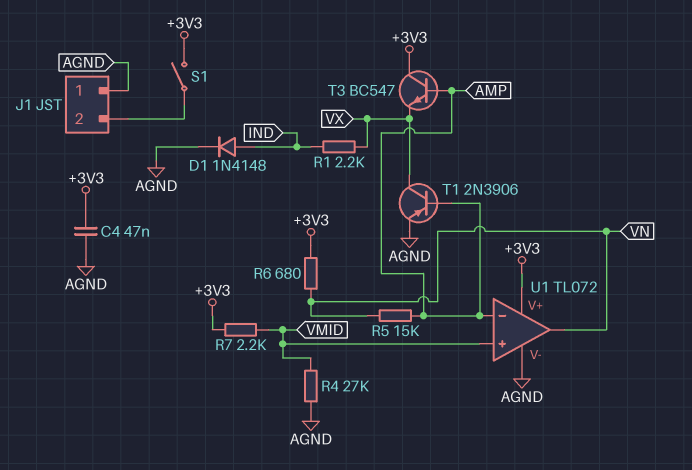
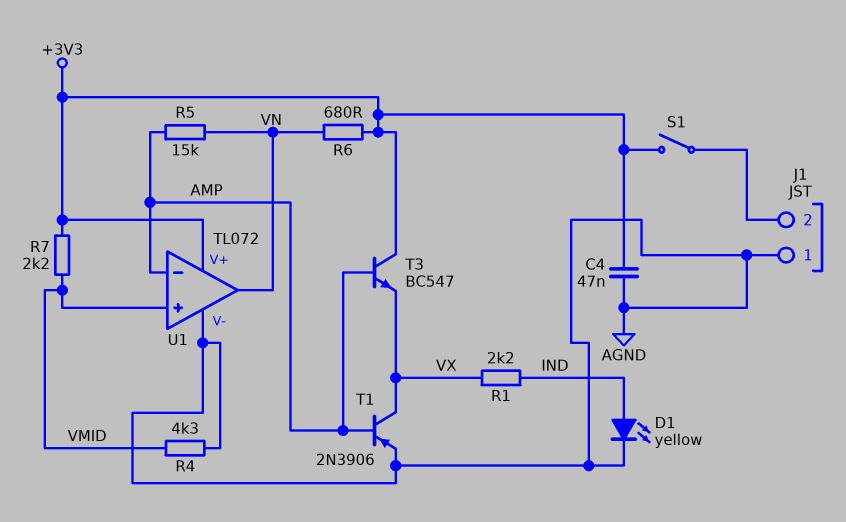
D1: diode 1N4148 (A IND, K AGND) -> LED yellow (A IND, K AGND)
R4: 27k (AGND, VMID) -> 4.3k (AGND, VMID)

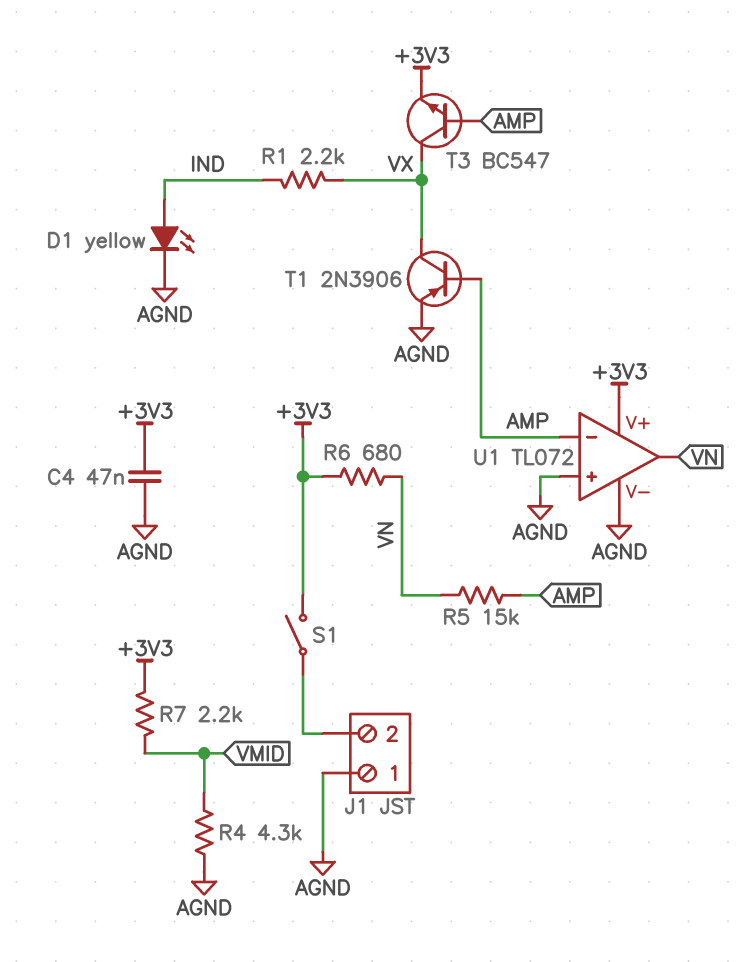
T3: NPN BC547 (B AMP, C +3V3, E VX) -> NPN BC547 (B AMP, C VX, E +3V3)
U1 pin in+: VMID -> AGND

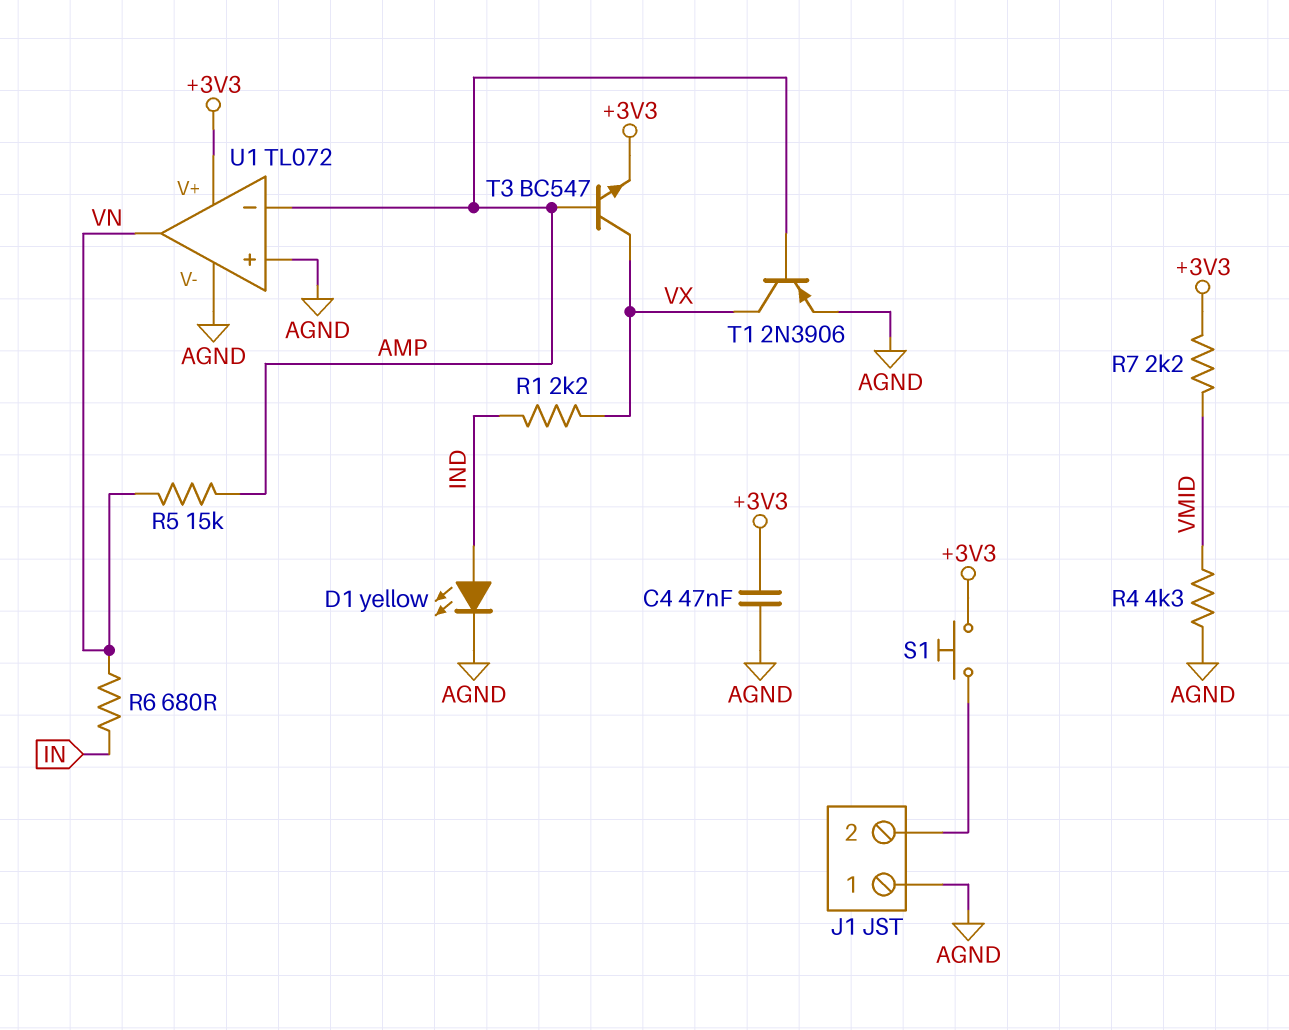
R6: 680 (+3V3, VN) -> 680 (IN, VN)
S1: switch (+3V3, J1/2) -> button (+3V3, J1/2)

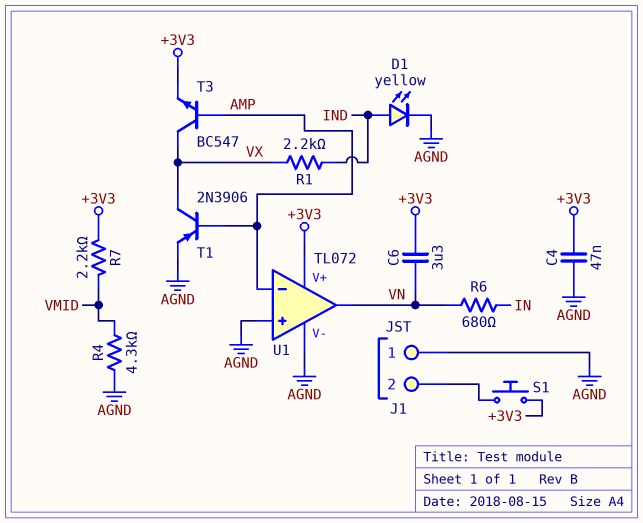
C6: none -> 3.3uF (+3V3, VN)
R5: 15k (AMP, VN) -> none

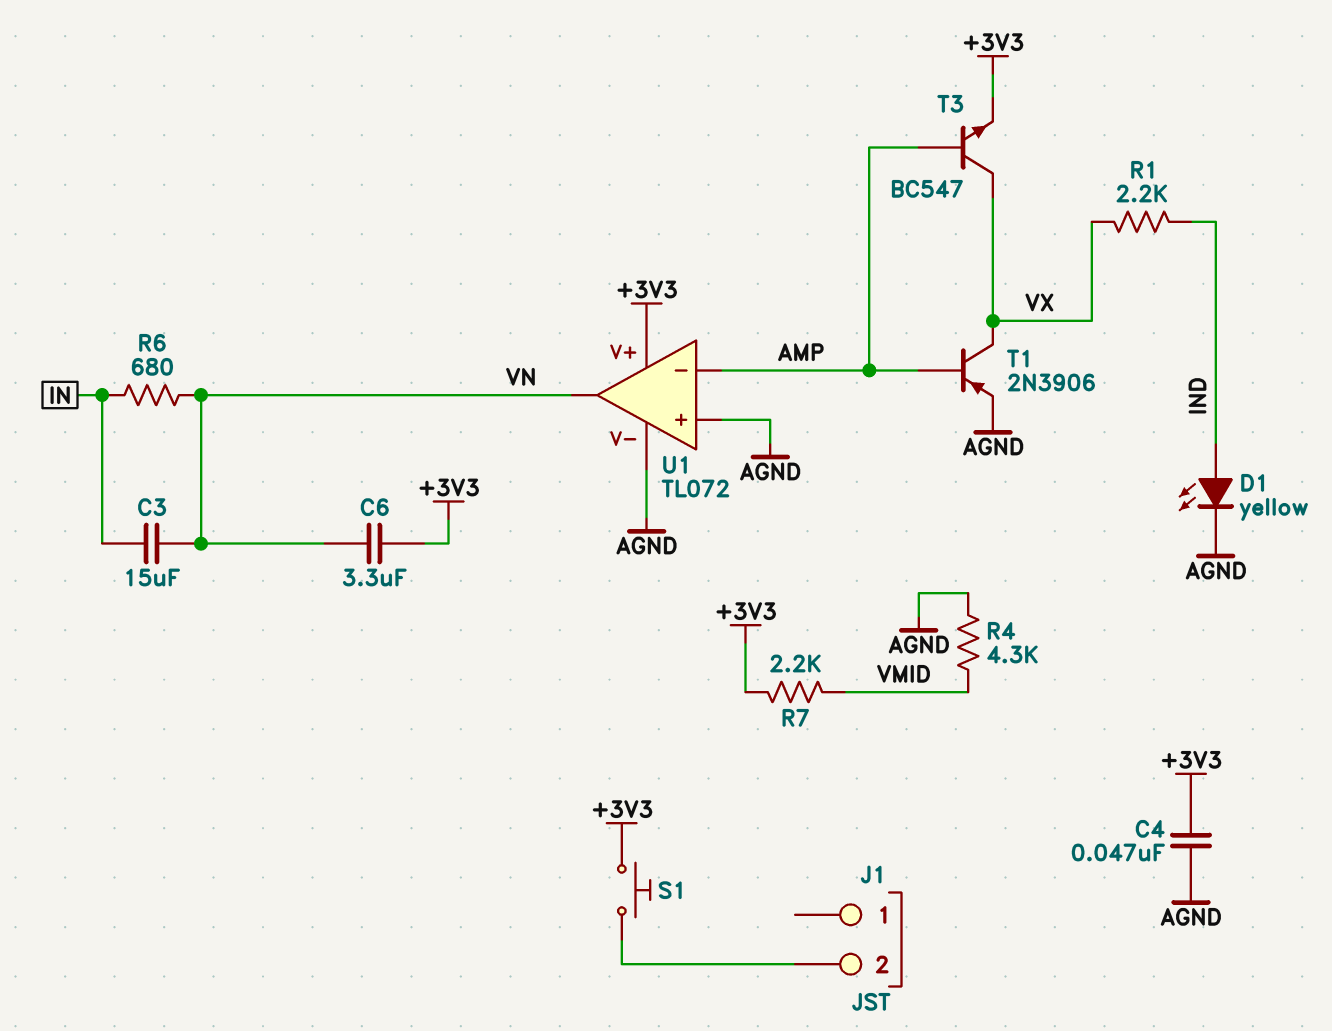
C3: none -> 15uF (IN, VN)
J1 pin 1: AGND -> none

